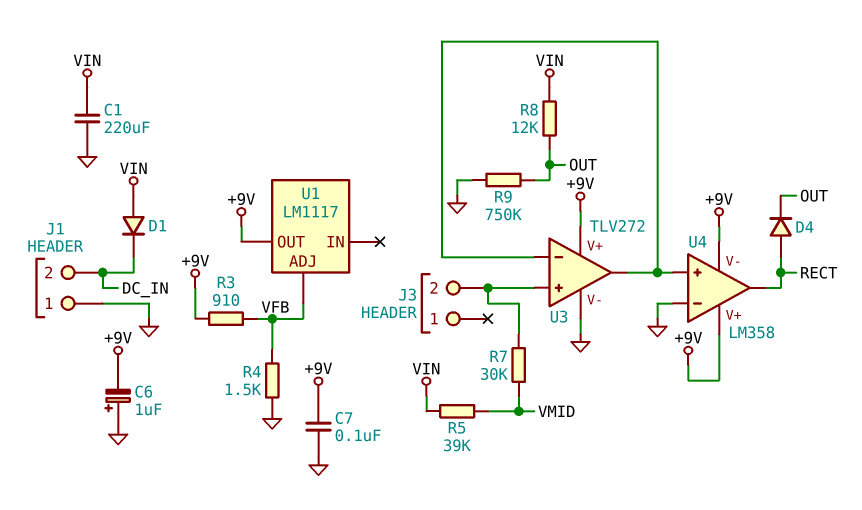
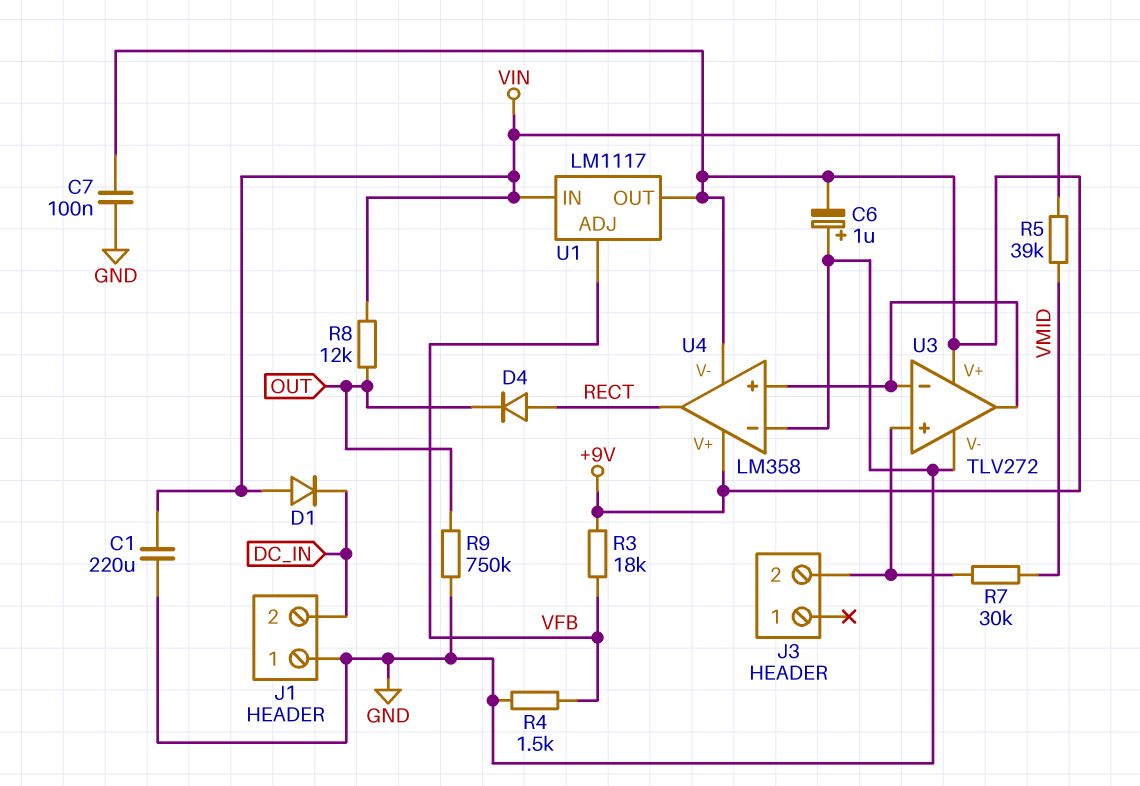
R3: 910 (+9V, VFB) -> 18k (+9V, VFB)
U1 pin IN: none -> VIN

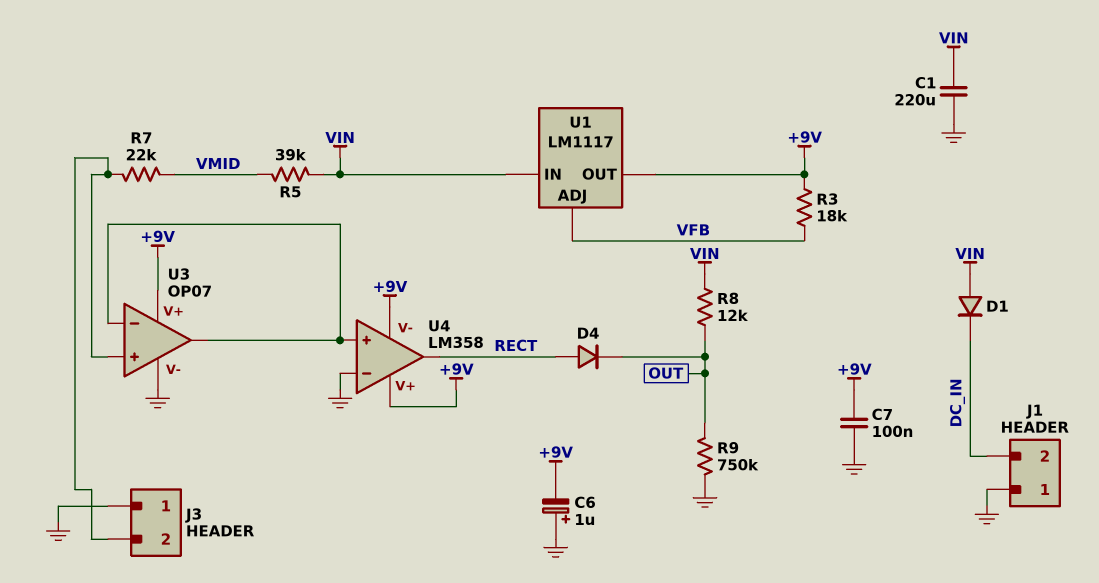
J3 pin 1: none -> GND
R4: 1.5k (GND, VFB) -> none
R7: 30k (J3/2, VMID) -> 22k (J3/2, VMID)
U3: TLV272 -> OP07

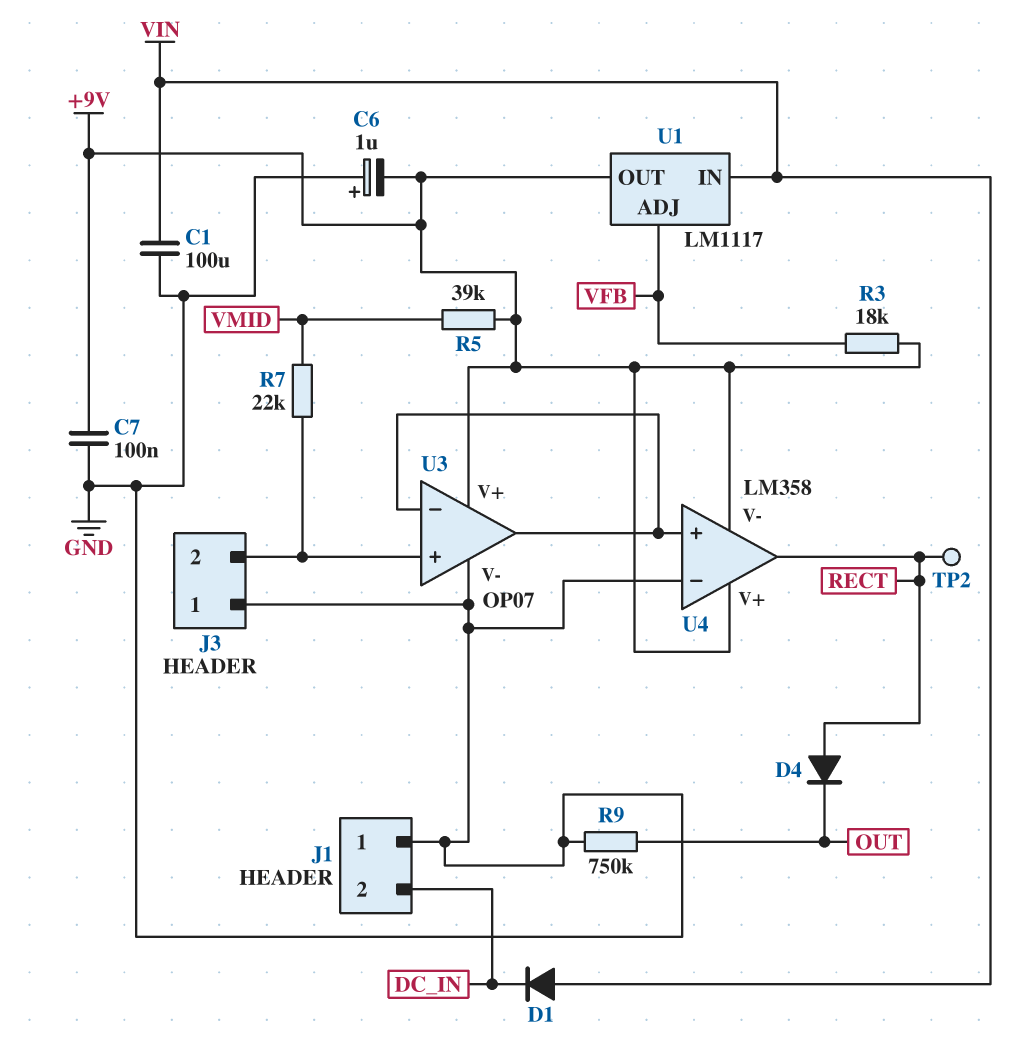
C1: 220uF (GND, VIN) -> 100uF (GND, VIN)
R5: 39k (VIN, VMID) -> 39k (+9V, VMID)
R8: 12k (OUT, VIN) -> none
TP2: none -> test point (RECT)

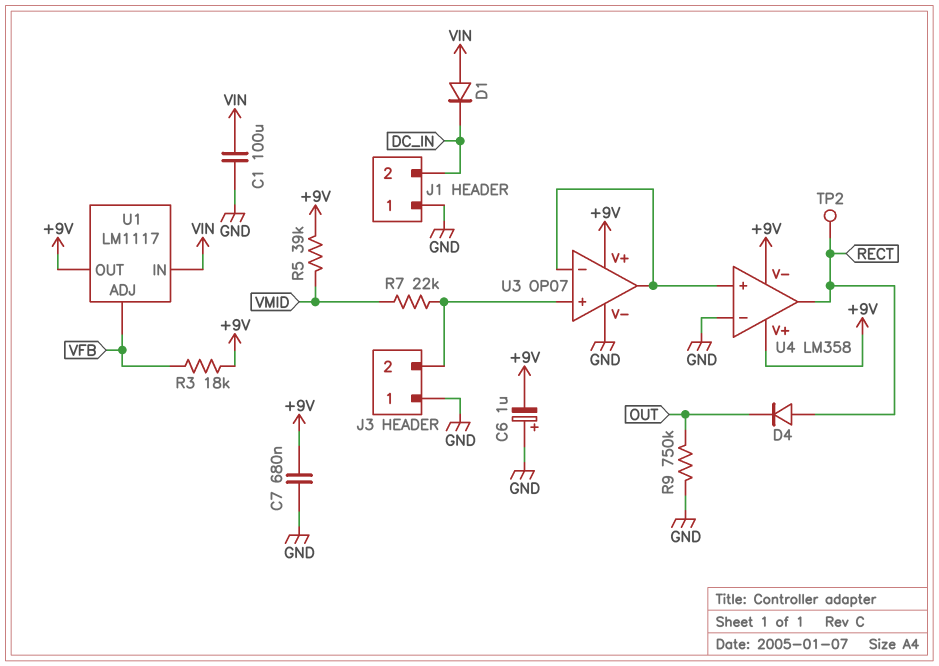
C7: 100nF (+9V, GND) -> 680nF (+9V, GND)

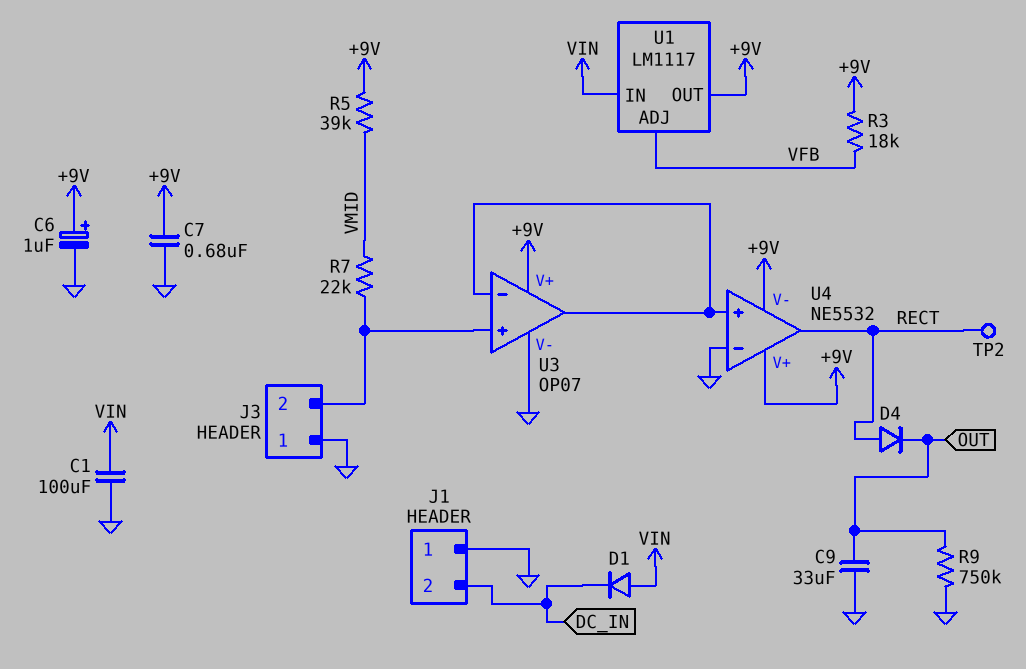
C6: 1uF (plus GND, minus +9V) -> 1uF (plus +9V, minus GND)
C9: none -> 33uF (GND, OUT)
U4: LM358 -> NE5532

